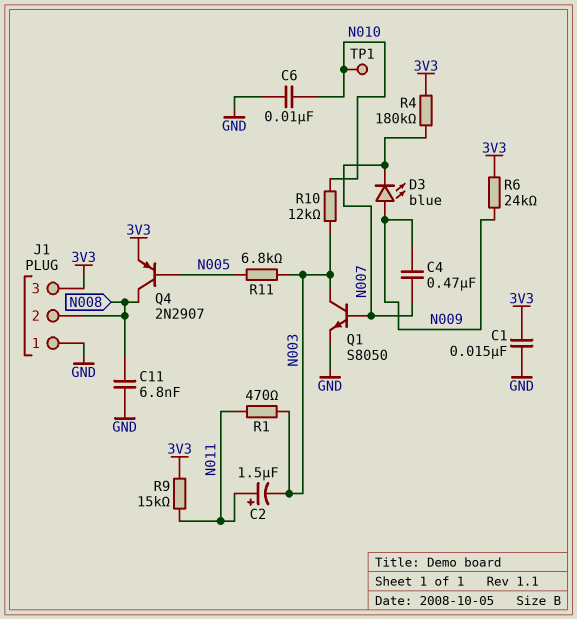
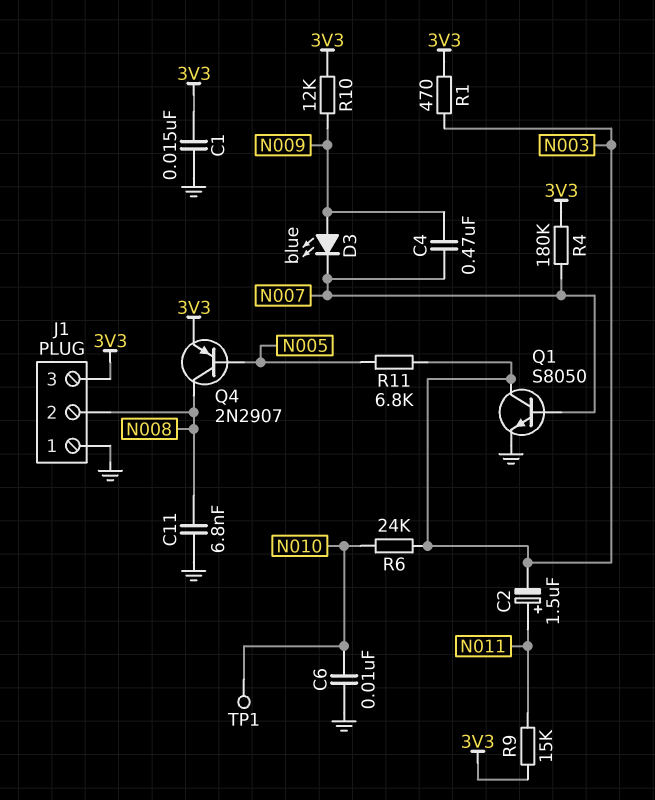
R1: 470 (N003, N011) -> 470 (3V3, N003)
R6: 24k (3V3, N009) -> 24k (N003, N010)
R10: 12k (N003, N010) -> 12k (3V3, N009)

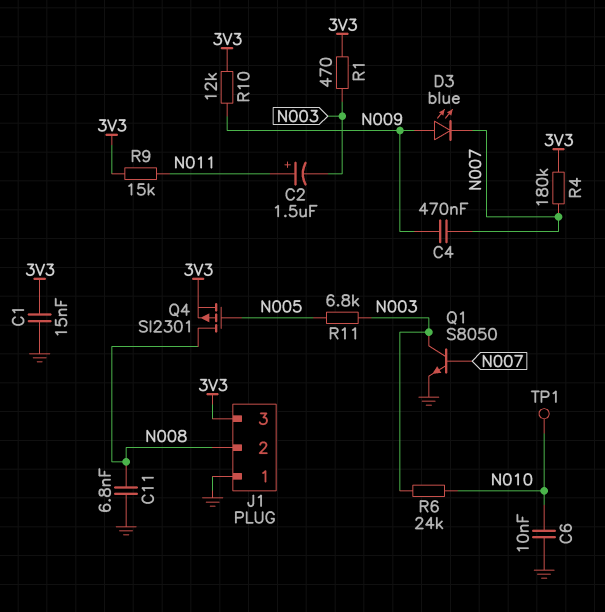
Q4: PNP 2N2907 (B N005, C N008, E 3V3) -> PMOS SI2301 (G N005, D N008, S 3V3)

